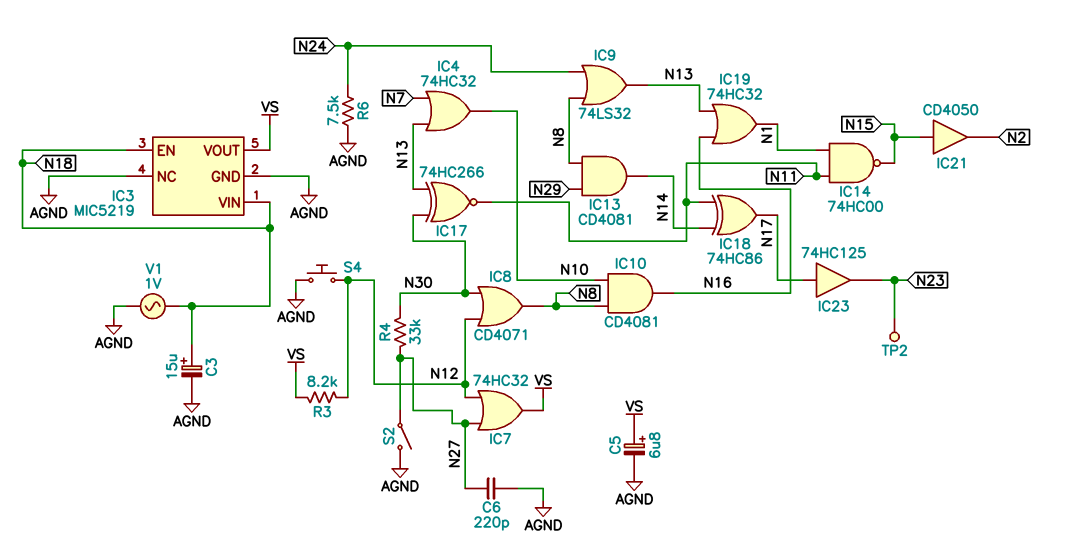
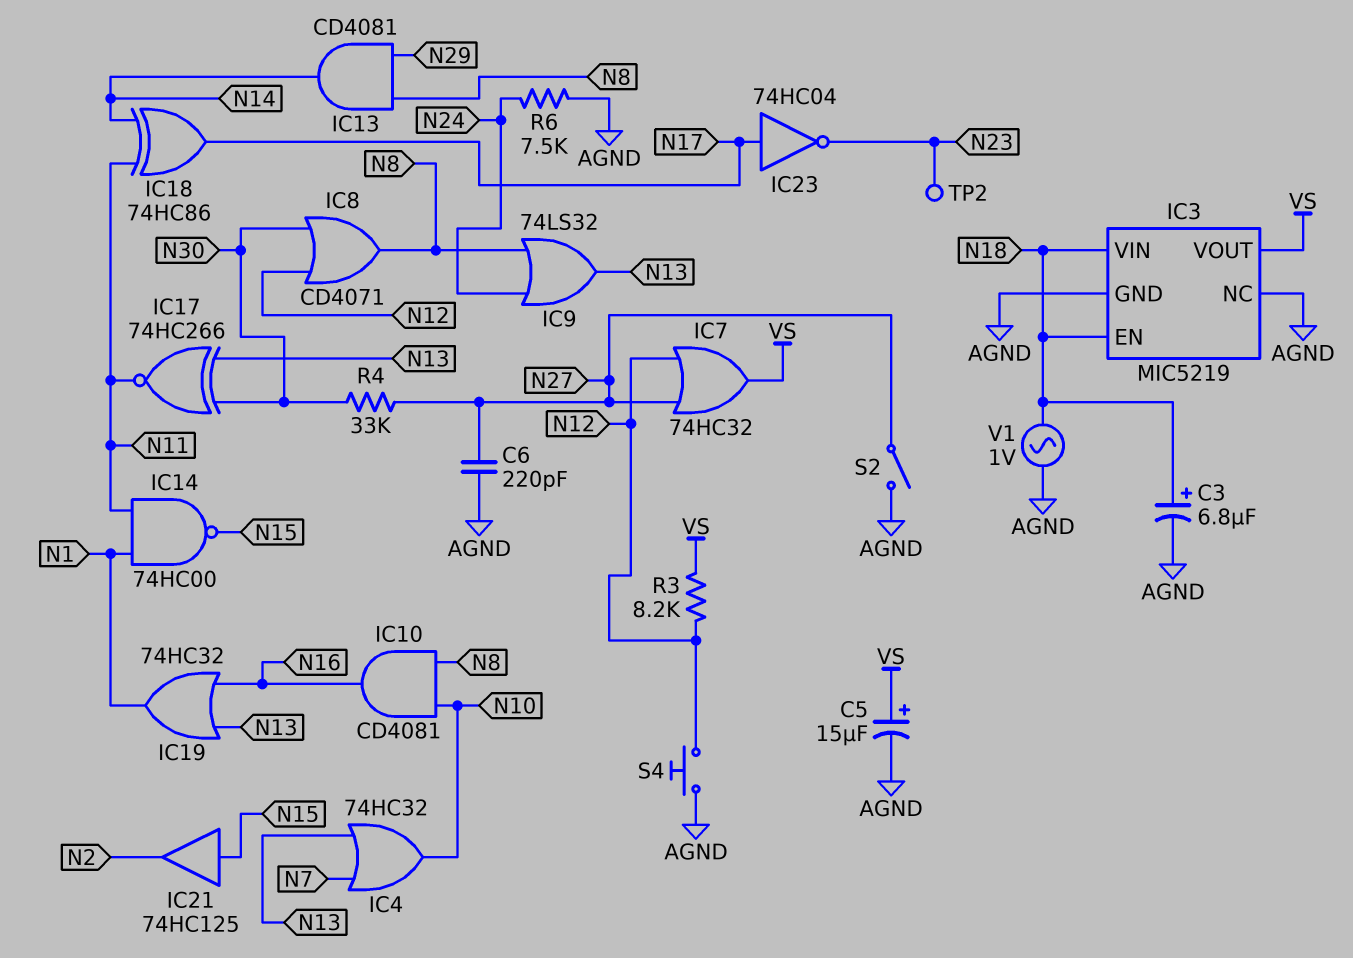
C3: 15uF (plus N18, minus AGND) -> 6.8uF (plus N18, minus AGND)
C5: 6.8uF (plus VS, minus AGND) -> 15uF (plus VS, minus AGND)
IC21: buffer CD4050 (in N15, out N2) -> buffer 74HC125 (in N15, out N2)
IC23: buffer 74HC125 (in N17, out N23) -> NOT 74HC04 (in N17, out N23)

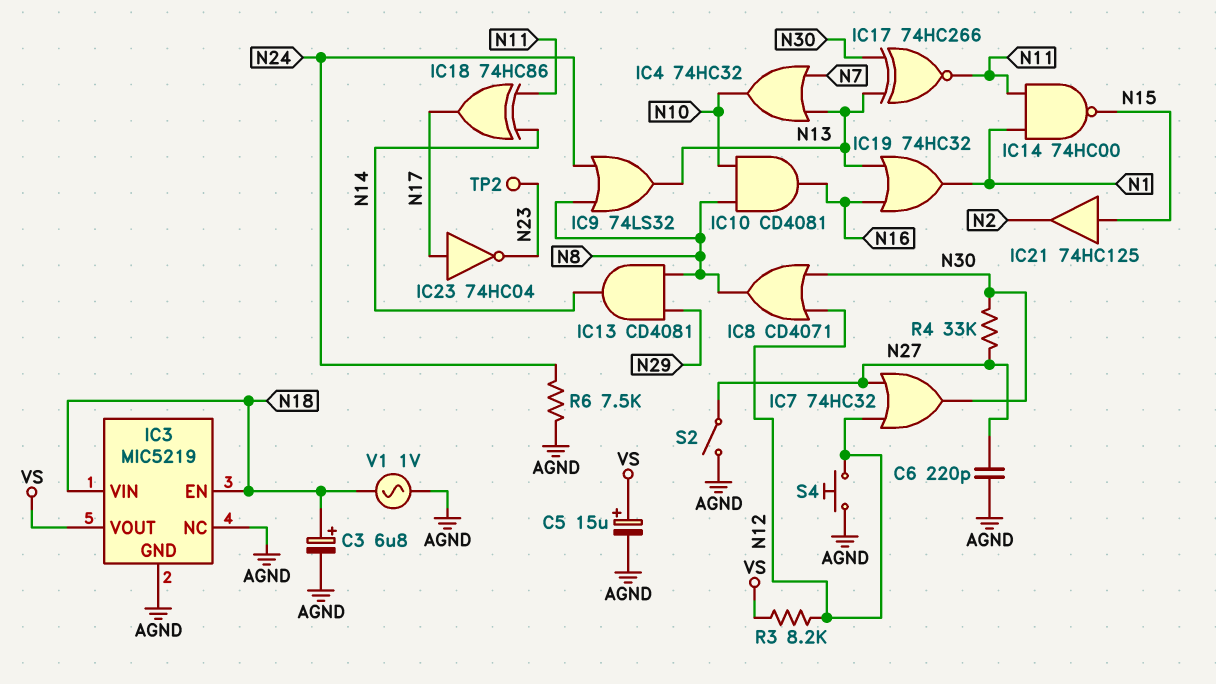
IC7: OR 74HC32 (in N12, in N27, out VS) -> OR 74HC32 (in N12, in N27, out N30)

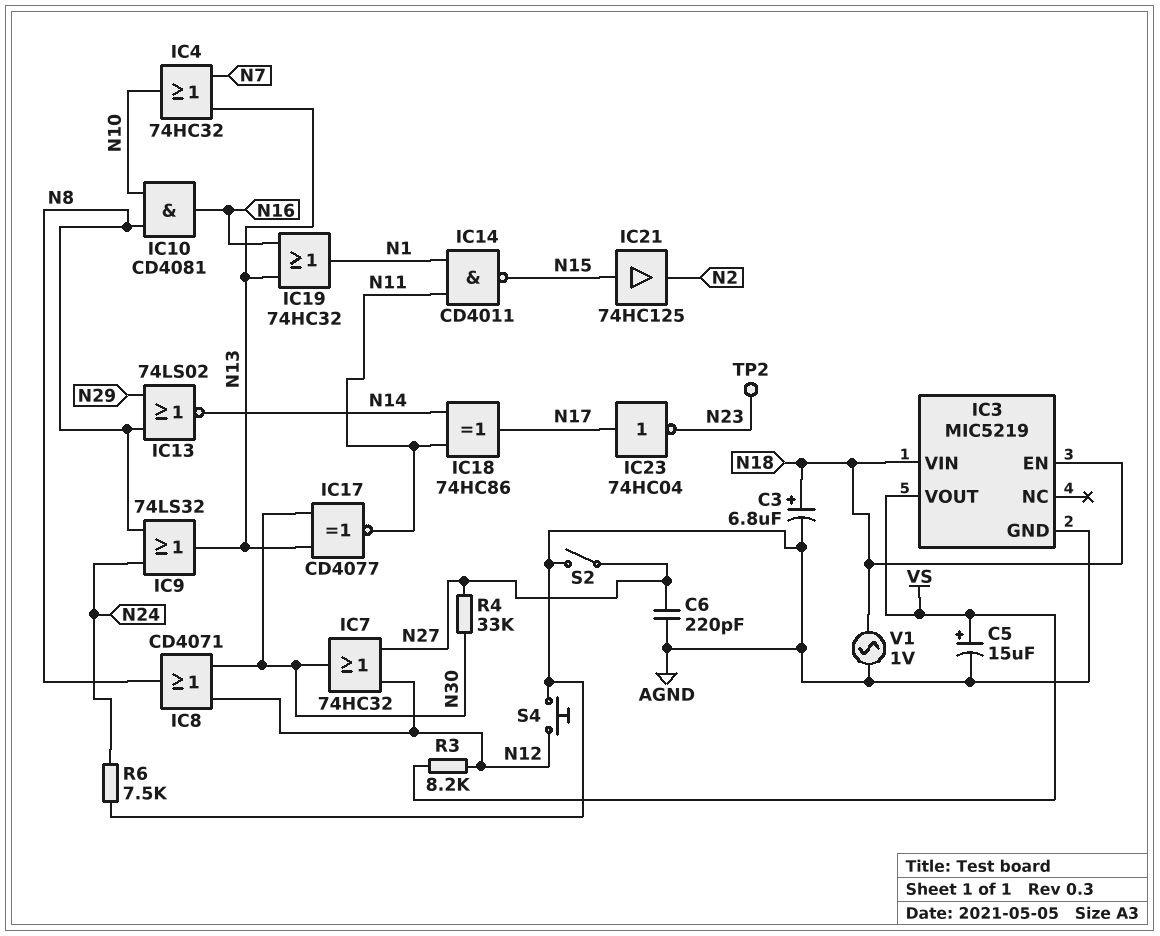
IC3 pin NC: AGND -> none
IC13: AND CD4081 (in N8, in N29, out N14) -> NOR 74LS02 (in N8, in N29, out N14)
IC14: NAND 74HC00 (in N1, in N11, out N15) -> NAND CD4011 (in N1, in N11, out N15)
IC17: XNOR 74HC266 (in N13, in N30, out N11) -> XNOR CD4077 (in N13, in N30, out N11)

